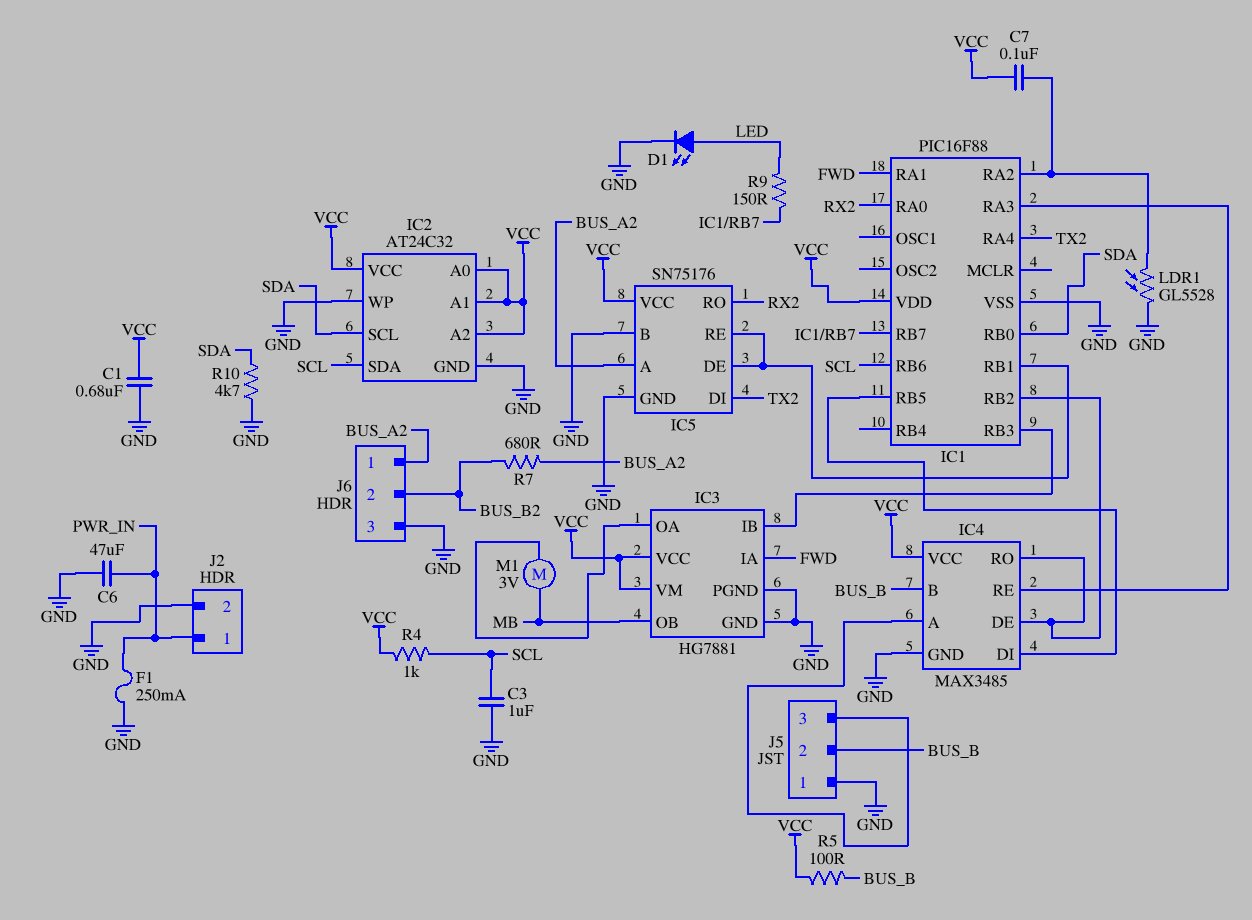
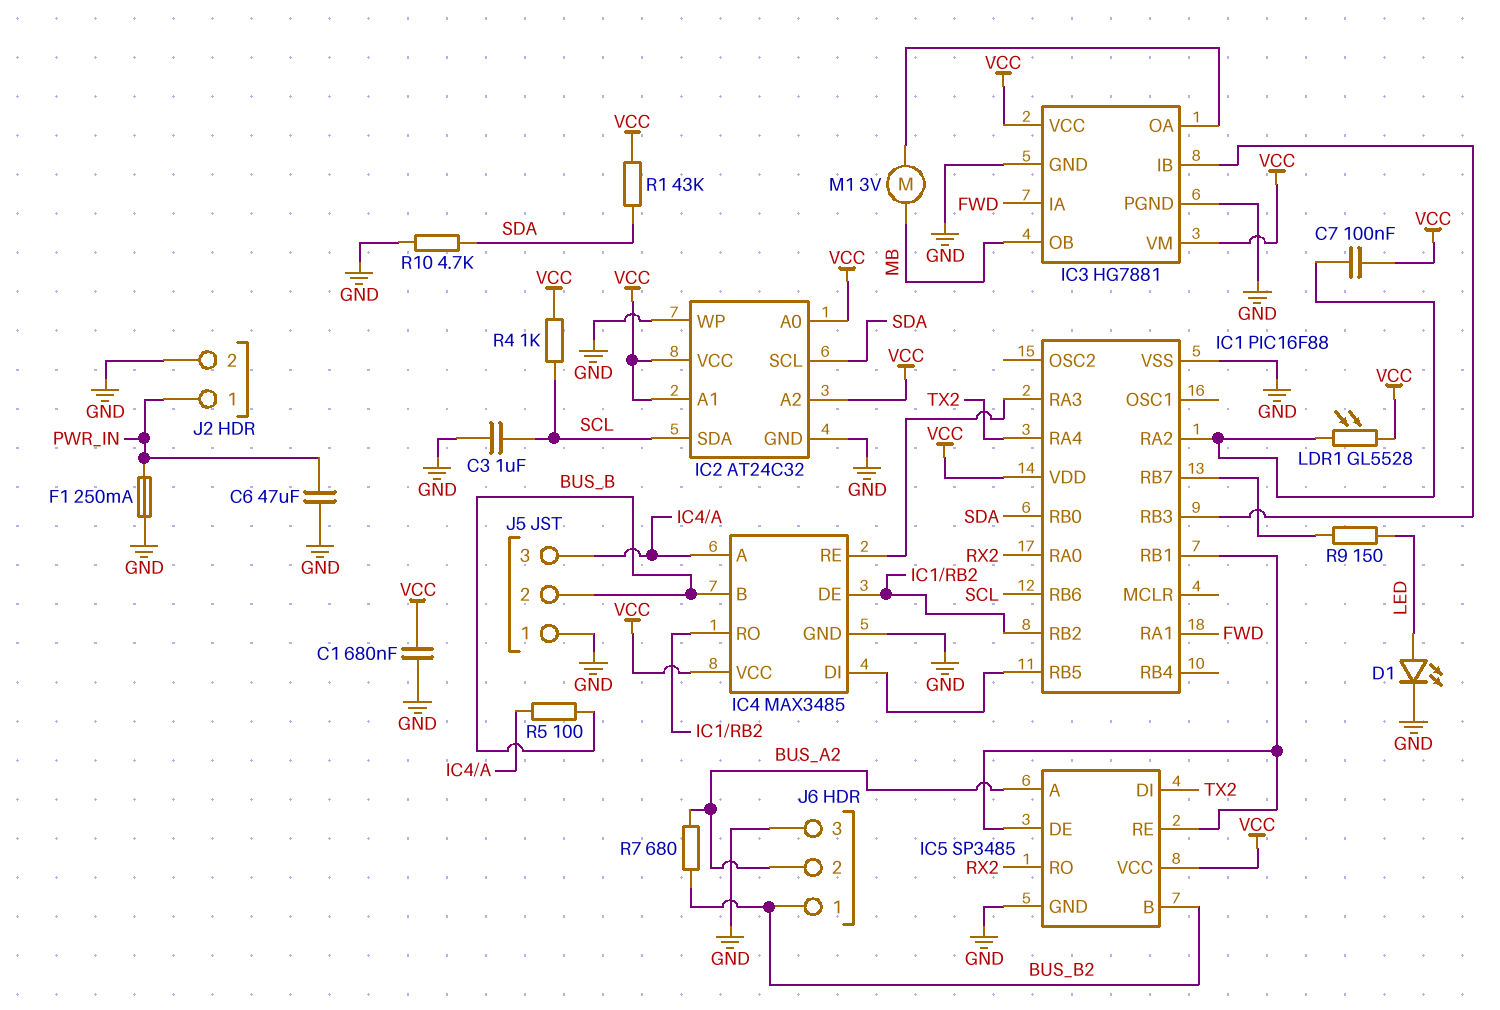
IC5: SN75176 -> SP3485
IC5 pin B: GND -> BUS_B2
J6 pin 1: BUS_A2 -> BUS_B2
J6 pin 2: BUS_B2 -> BUS_A2
LDR1: GL5528 (GND, IC1/RA2) -> GL5528 (IC1/RA2, VCC)
R1: none -> 43k (SDA, VCC)
R5: 100 (BUS_B, VCC) -> 100 (BUS_B, IC4/A)

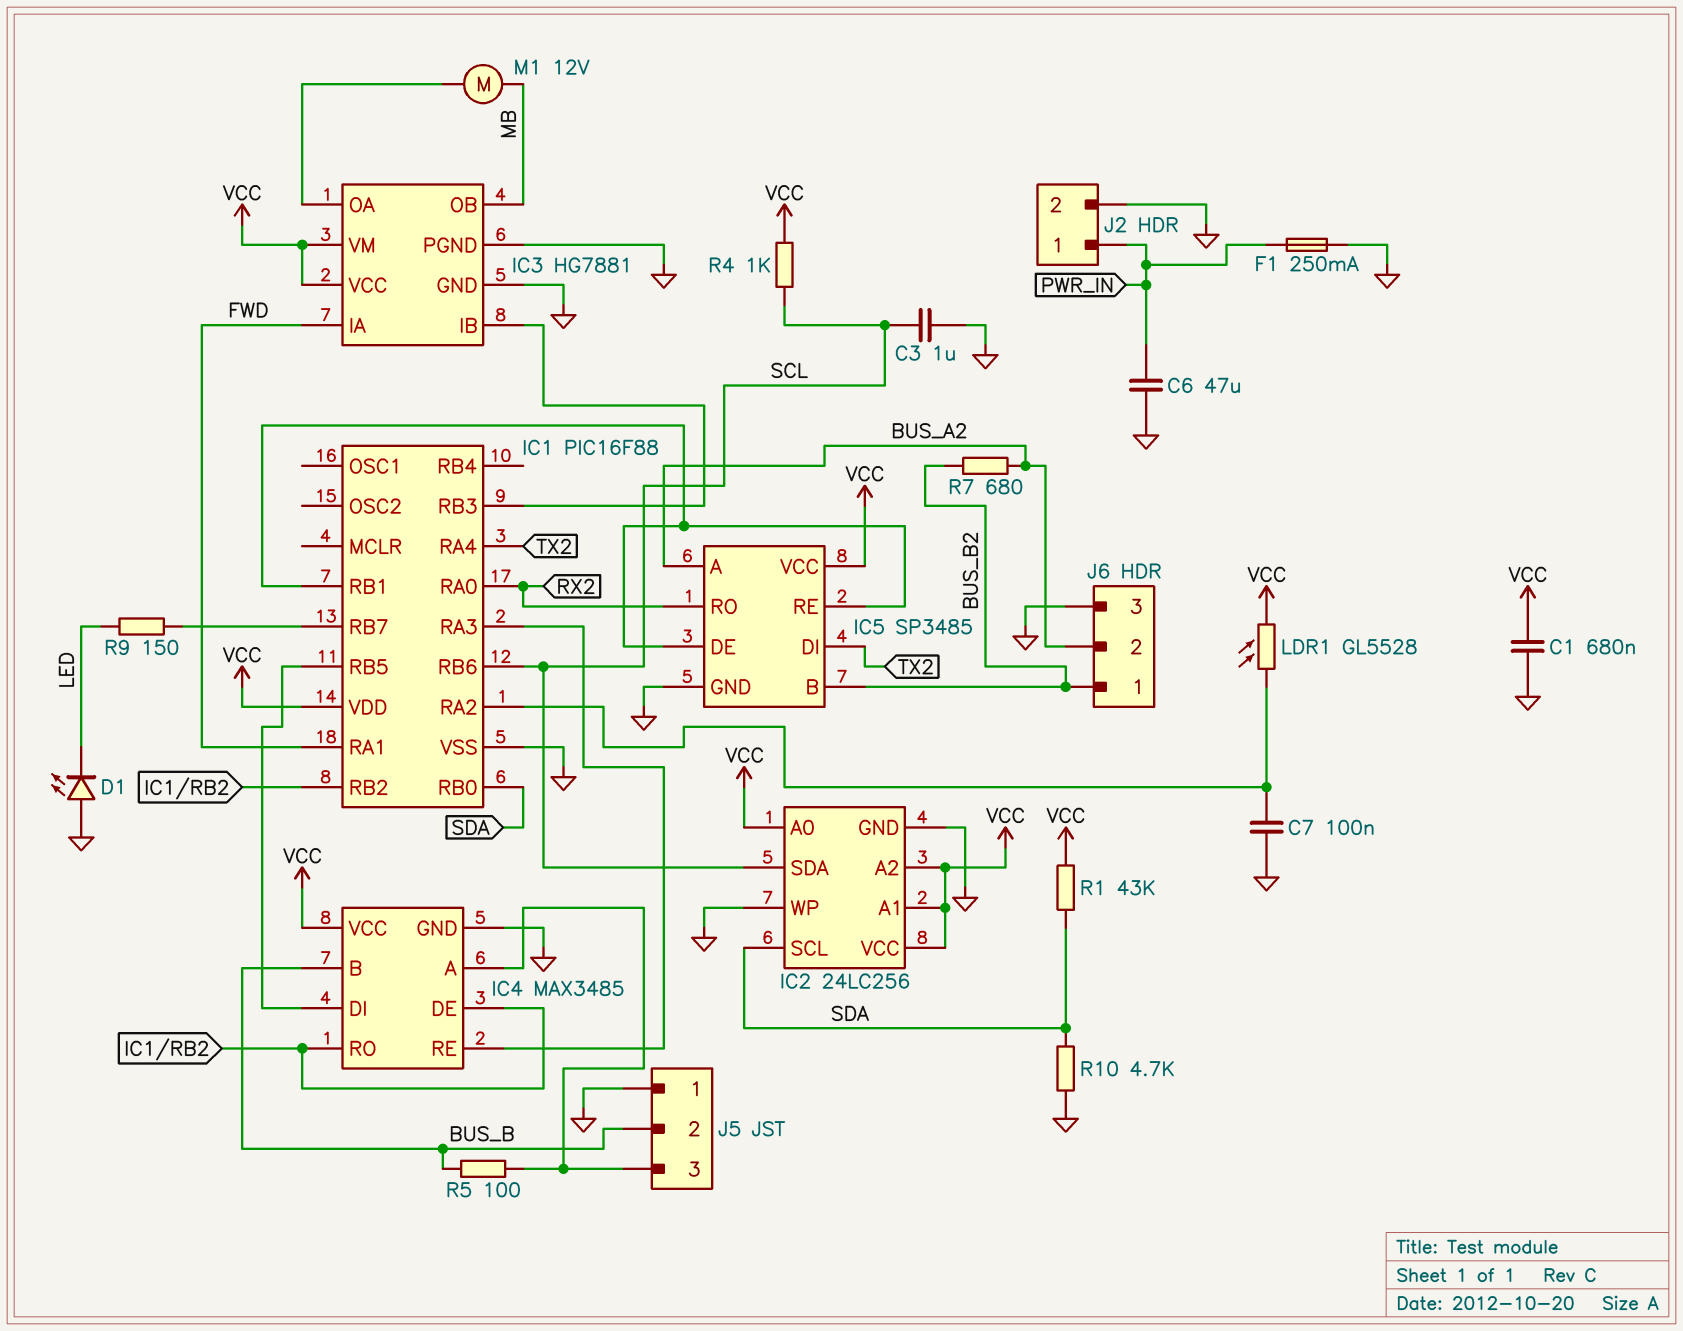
C7: 100nF (IC1/RA2, VCC) -> 100nF (GND, IC1/RA2)
D1: LED (A LED, K GND) -> LED (A GND, K LED)
IC2: AT24C32 -> 24LC256
M1: motor 3V (IC3/OA, MB) -> motor 12V (IC3/OA, MB)

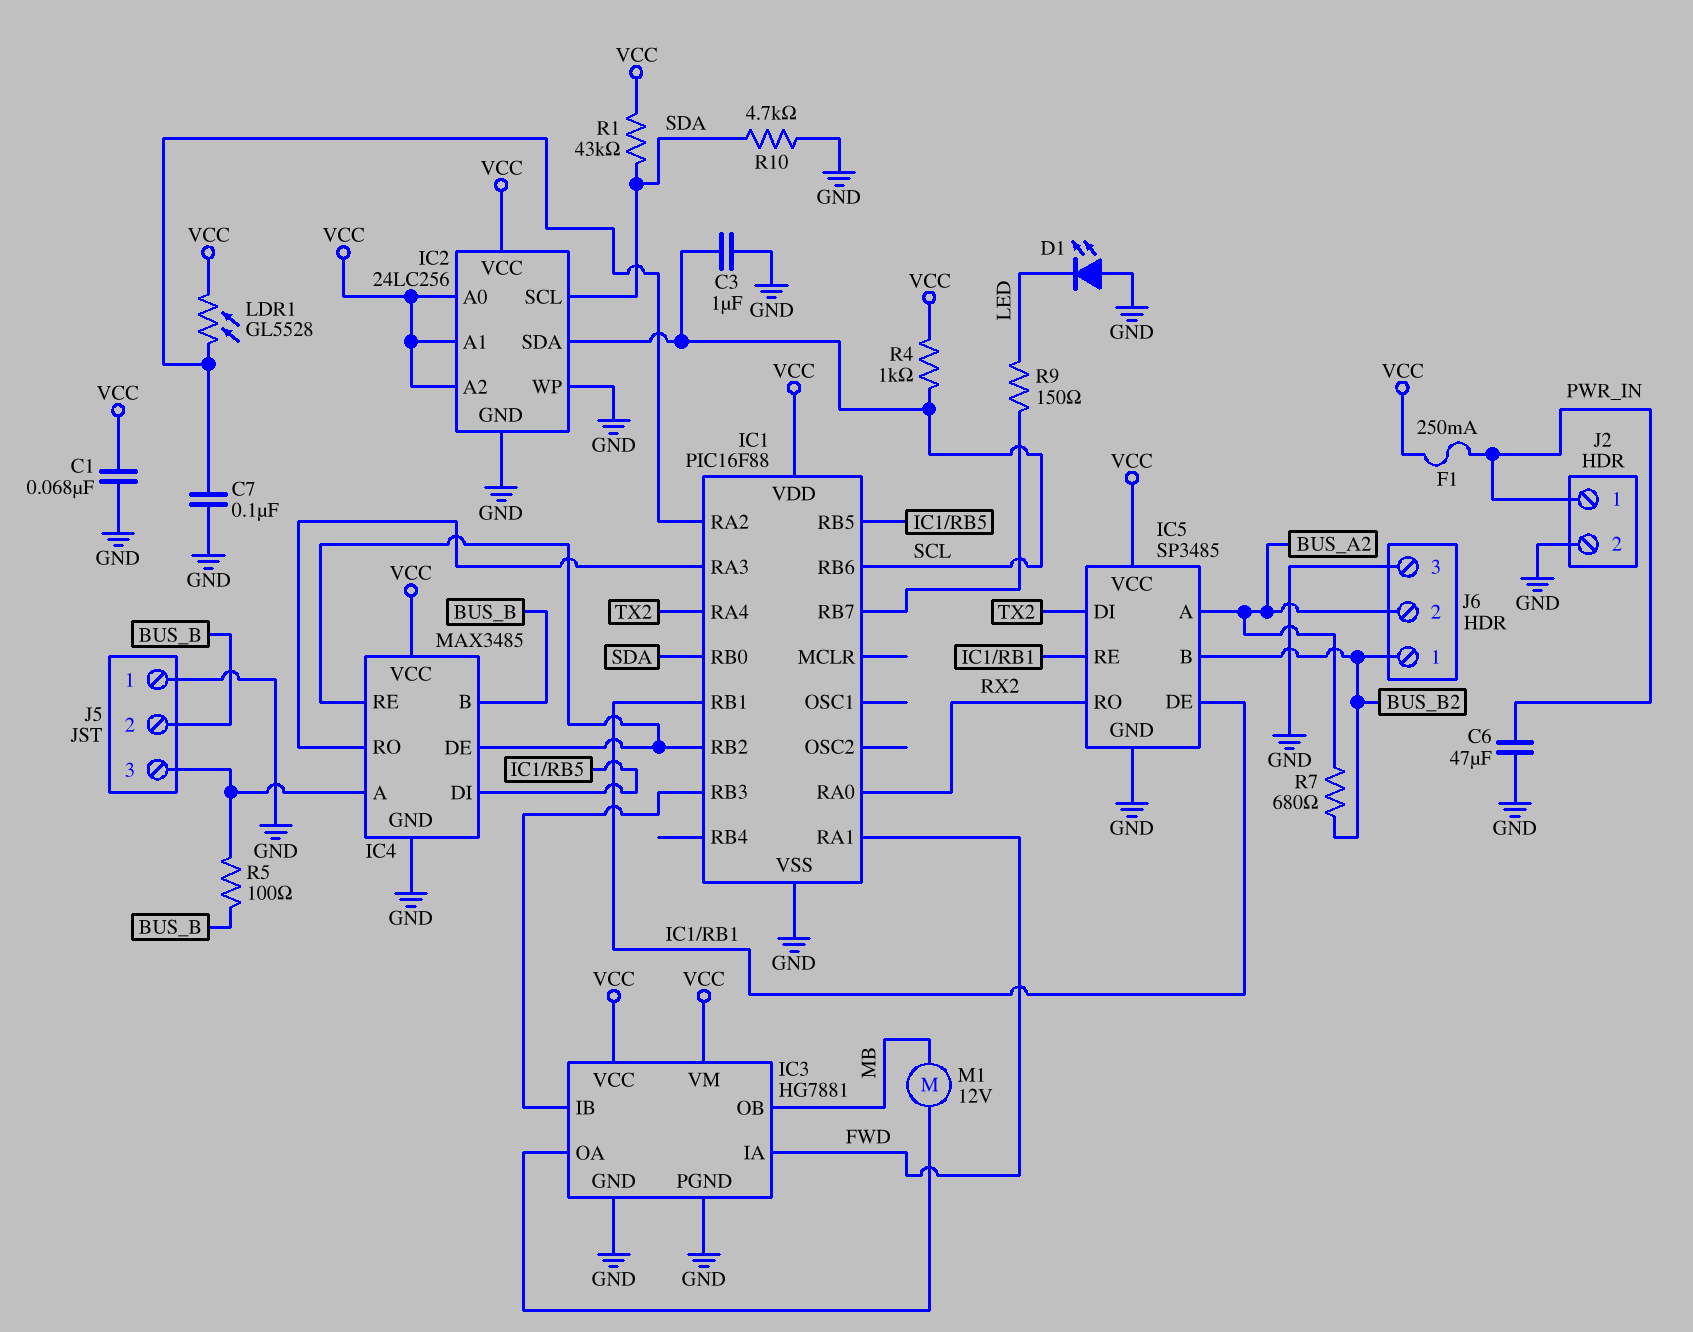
C1: 680nF (GND, VCC) -> 68nF (GND, VCC)
F1: 250mA (GND, PWR_IN) -> 250mA (PWR_IN, VCC)
IC4 pin RE: IC1/RA3 -> IC1/RB2
IC4 pin RO: IC1/RB2 -> IC1/RA3

